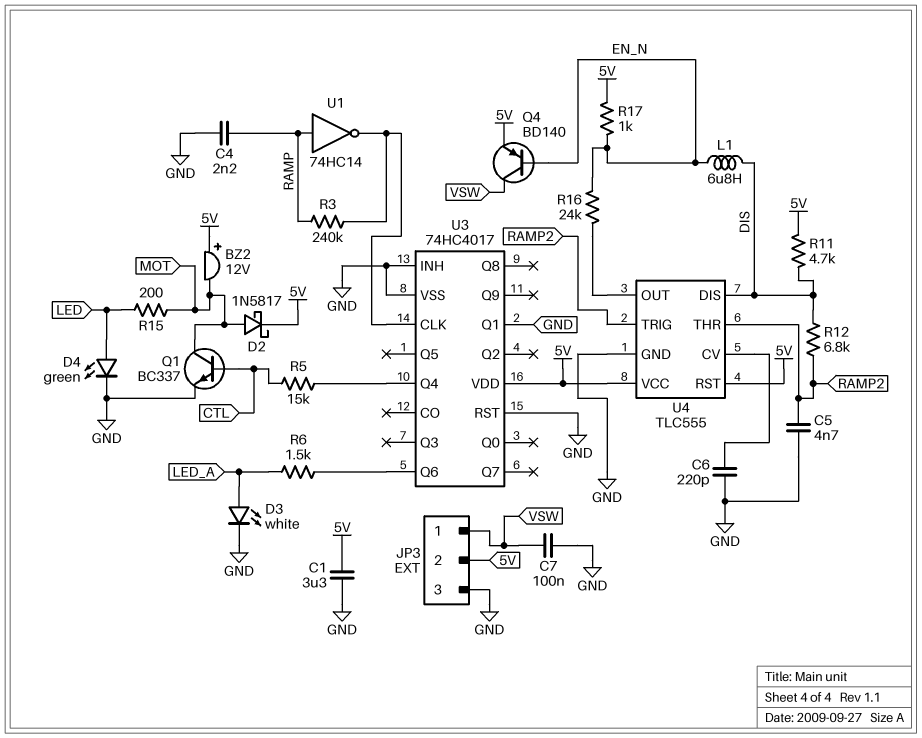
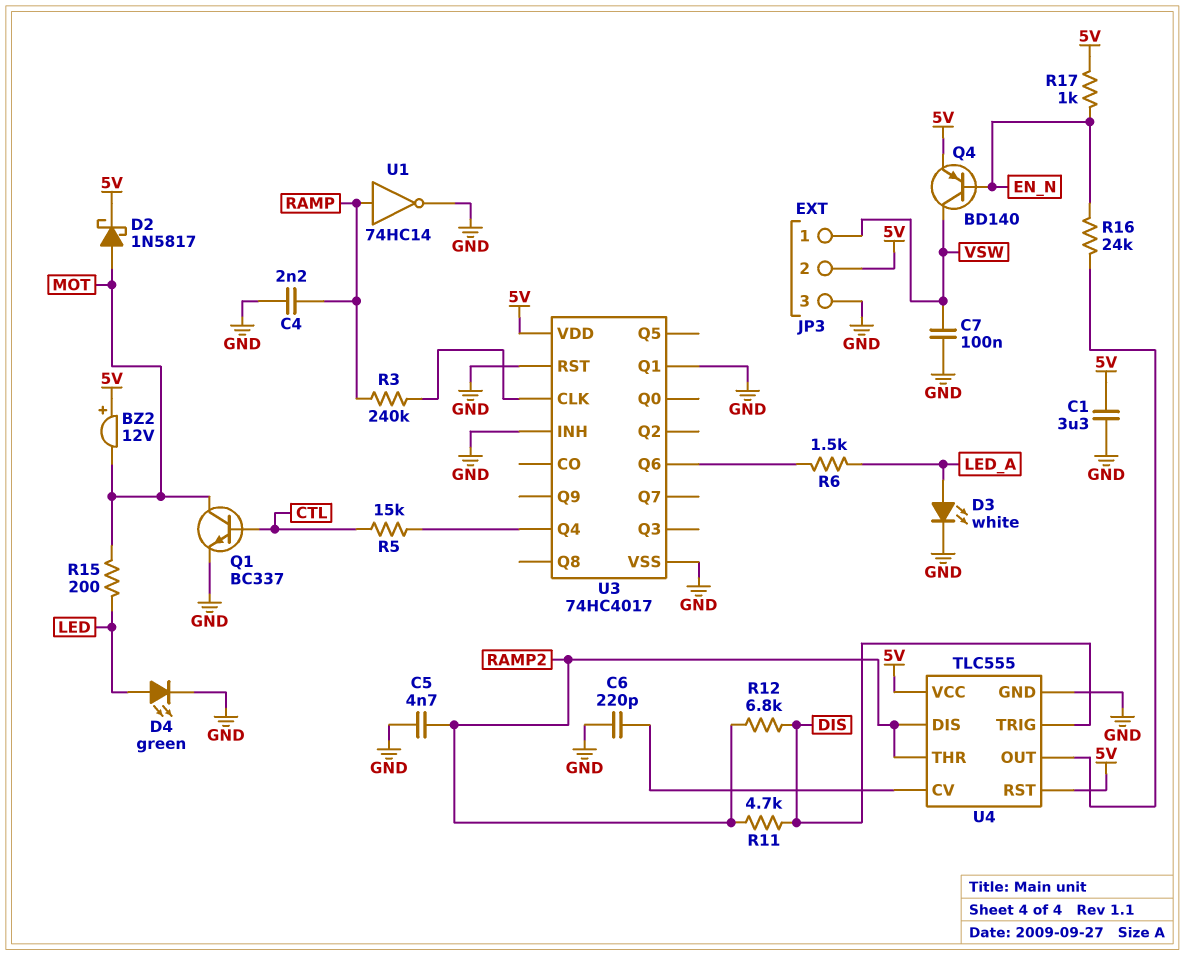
L1: 6.8uH (DIS, EN_N) -> none
R11: 4.7k (5V, DIS) -> 4.7k (DIS, RAMP2)
U1: NOT 74HC14 (in RAMP, out U3/CLK) -> NOT 74HC14 (in RAMP, out GND)
U4 pin DIS: DIS -> RAMP2
U4 pin TRIG: RAMP2 -> DIS

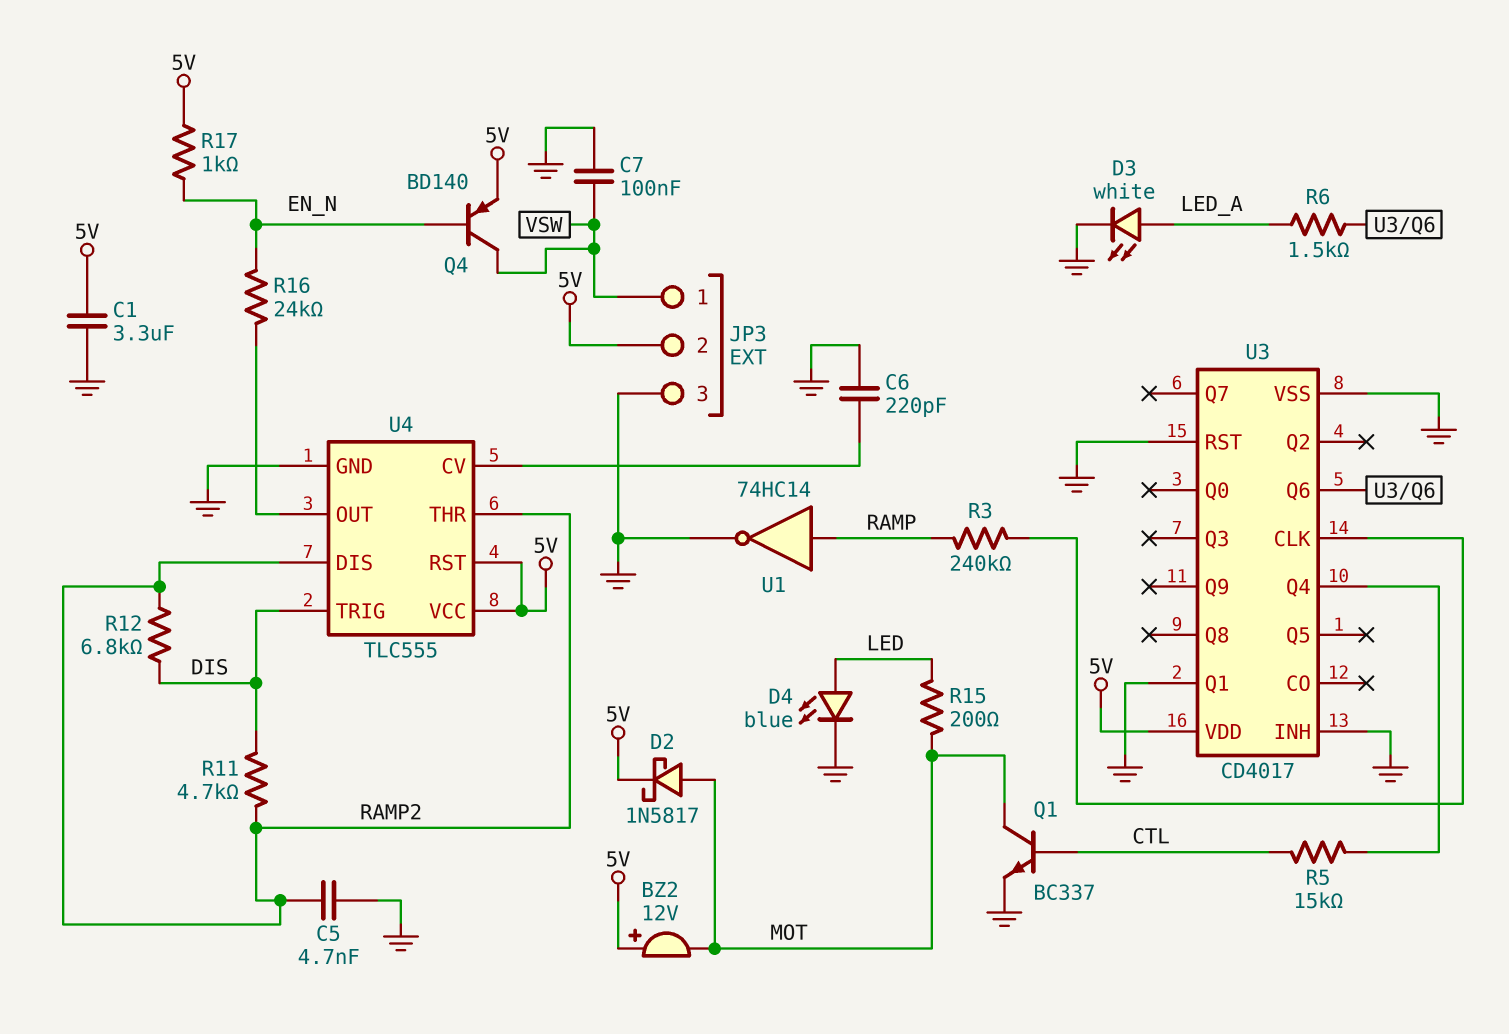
C4: 2.2nF (GND, RAMP) -> none
D4: LED green (A LED, K GND) -> LED blue (A LED, K GND)
U3: 74HC4017 -> CD4017

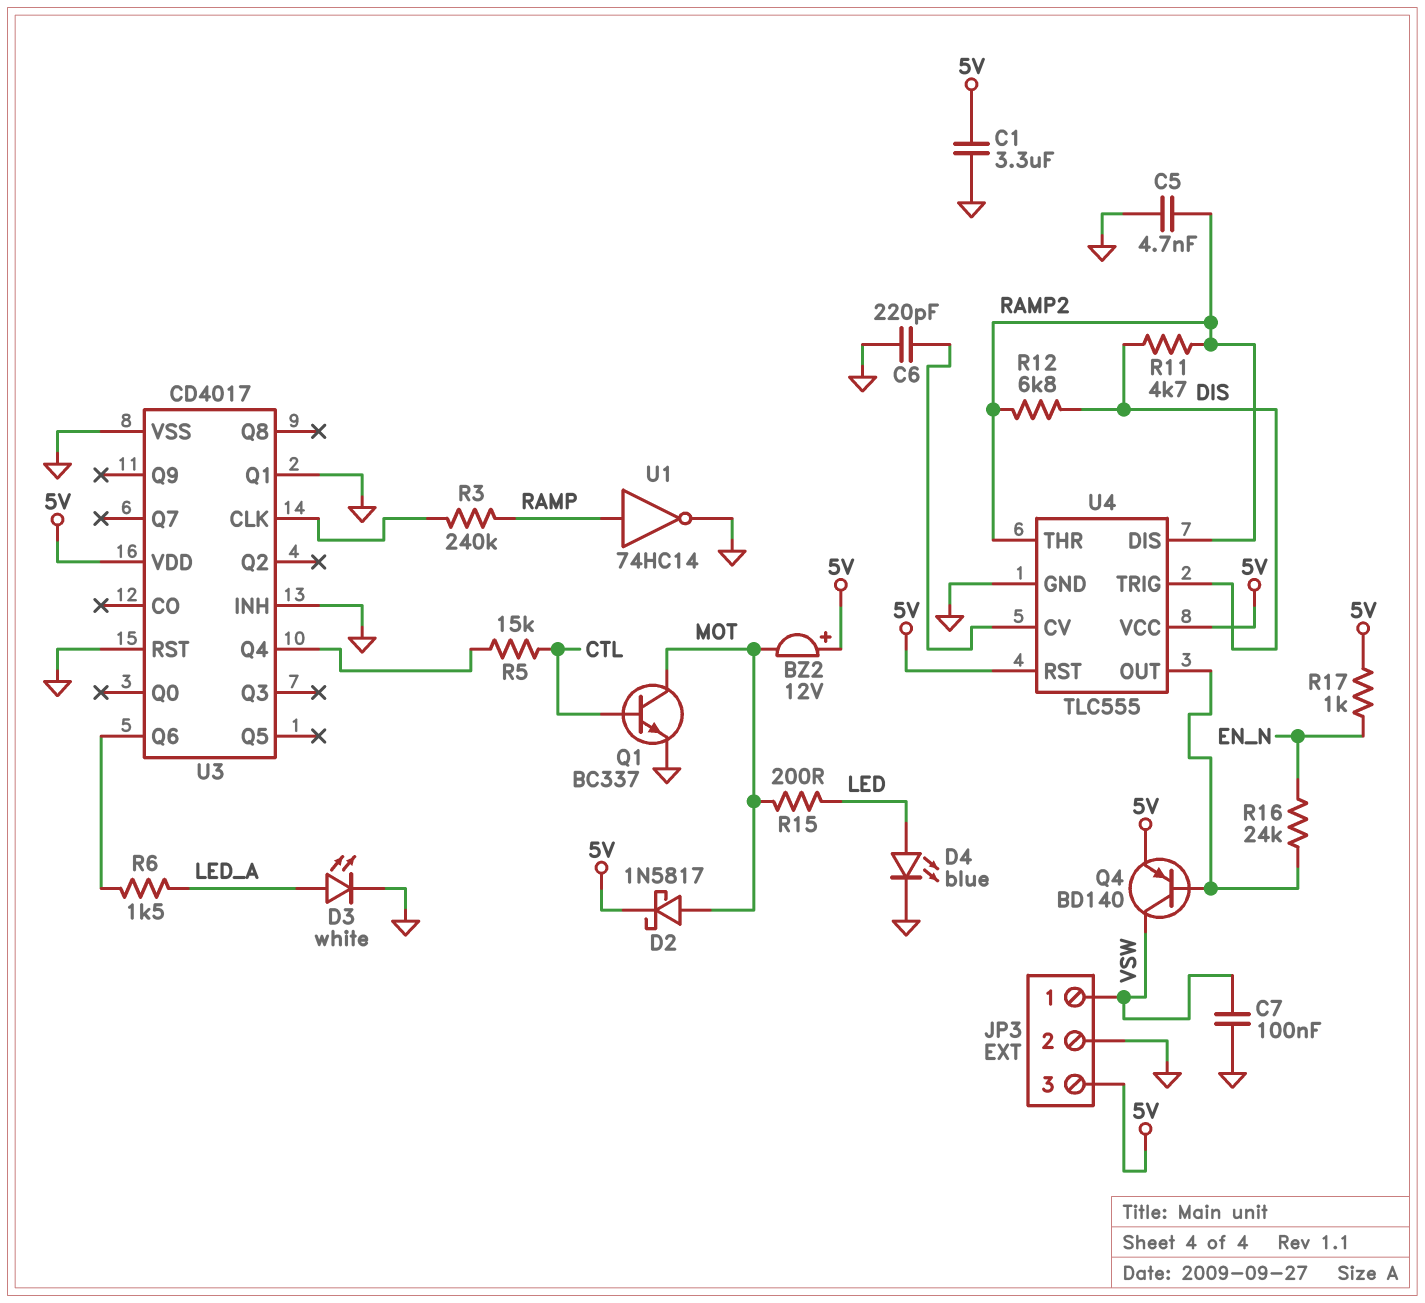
JP3 pin 2: 5V -> GND
JP3 pin 3: GND -> 5V
Q4: PNP BD140 (B EN_N, C VSW, E 5V) -> PNP BD140 (B U4/OUT, C VSW, E 5V)

